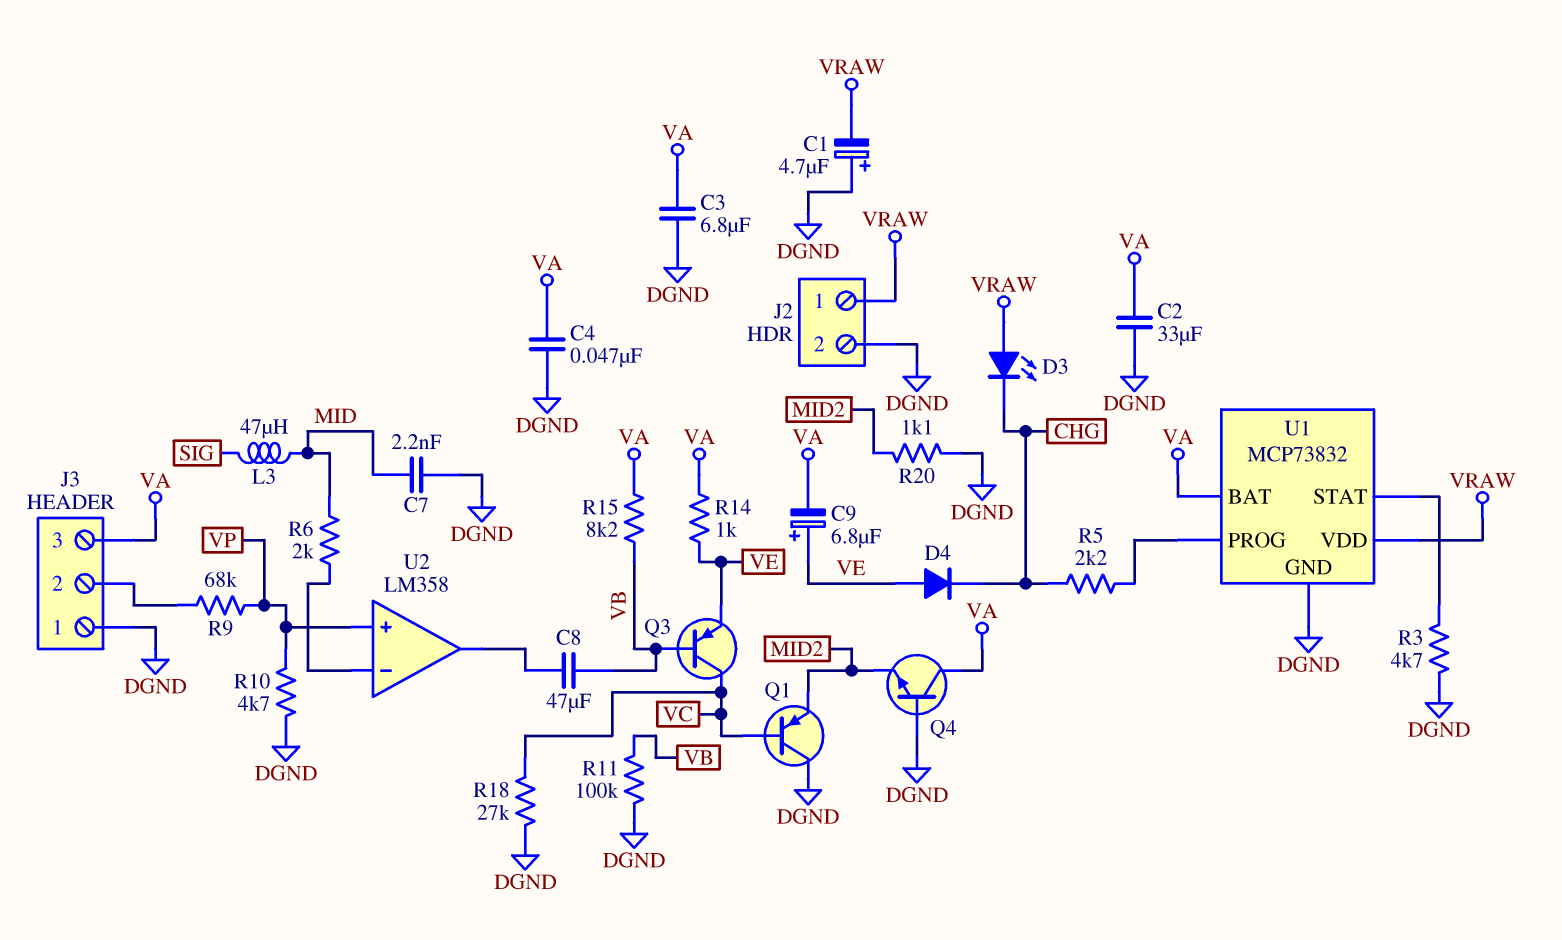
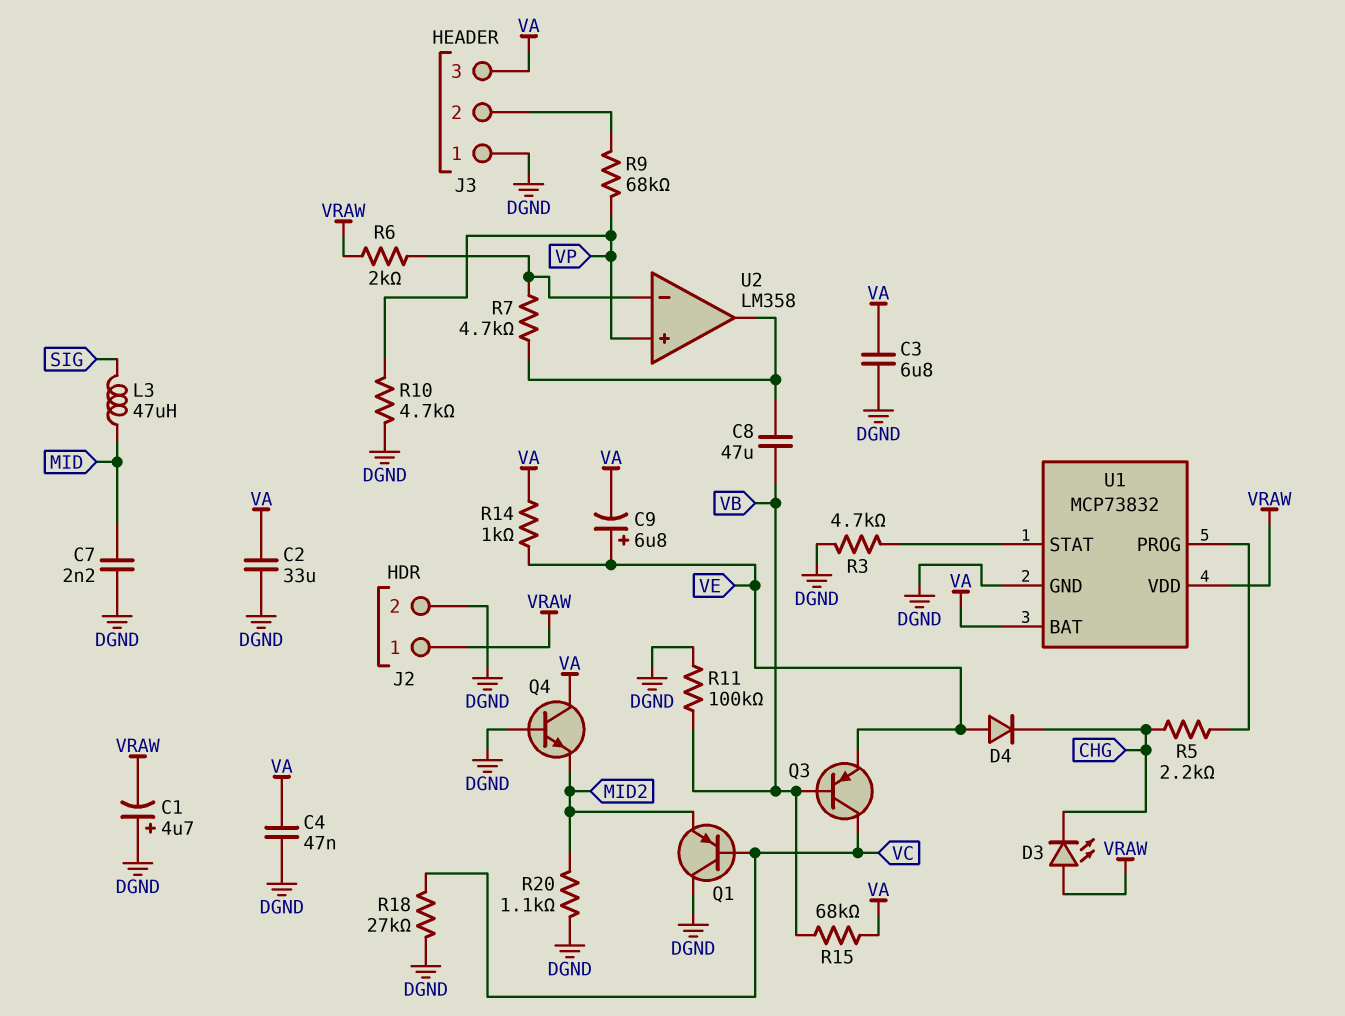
R6: 2k (MID, U2/in-) -> 2k (U2/in-, VRAW)
R7: none -> 4.7k (U2/in-, U2/out)
R15: 8.2k (VA, VB) -> 68k (VA, VB)

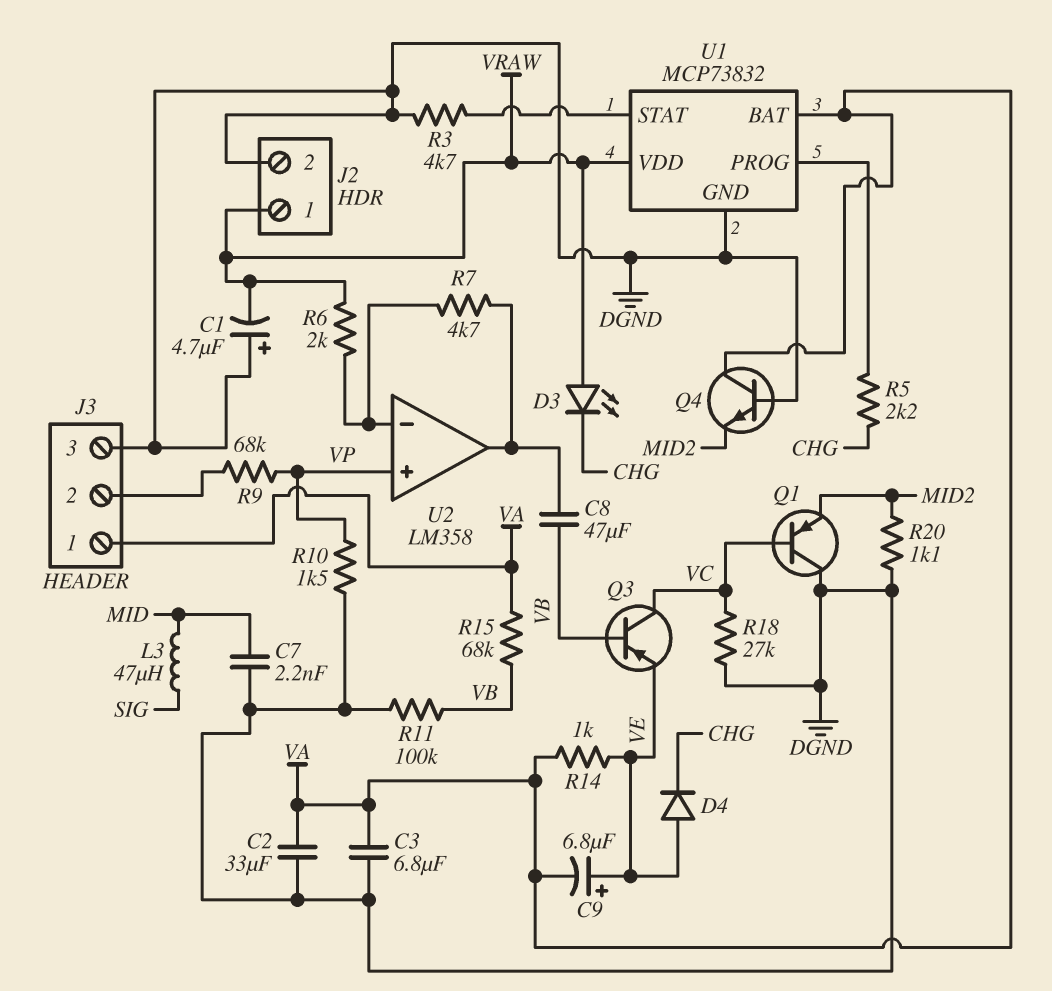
C4: 47nF (DGND, VA) -> none
J3 pin 1: DGND -> VA
J3 pin 3: VA -> DGND
R10: 4.7k (DGND, VP) -> 1.5k (DGND, VP)

